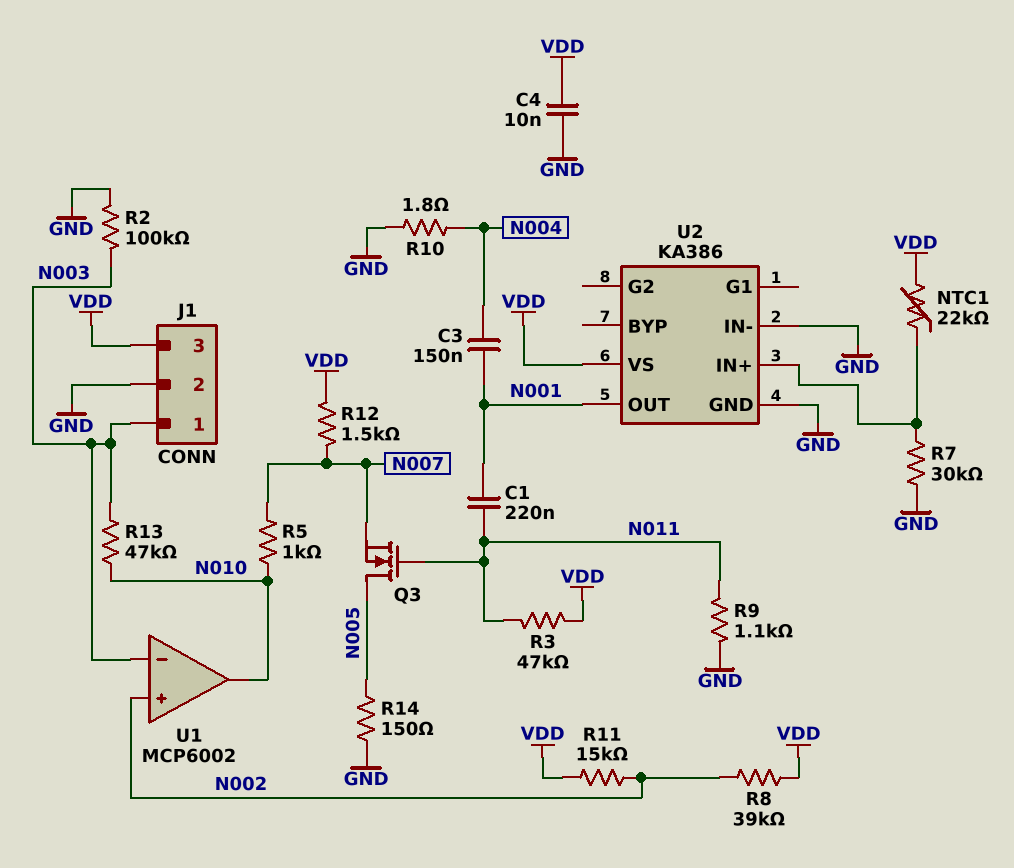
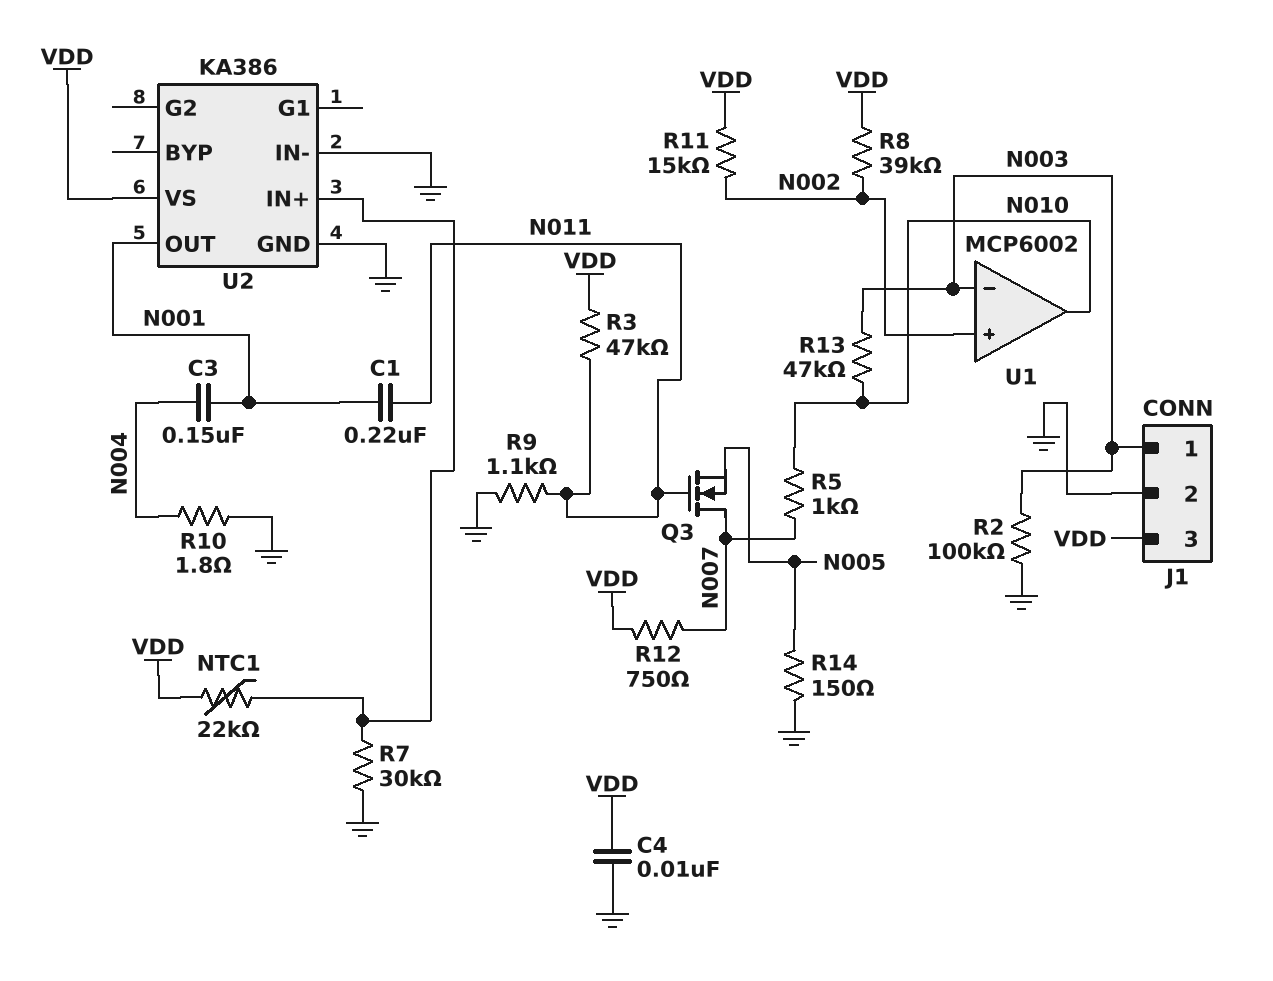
Q3: NMOS (G N011, D N005, S N007) -> NMOS (G N011, D N007, S N005)
R12: 1.5k (N007, VDD) -> 750 (N007, VDD)

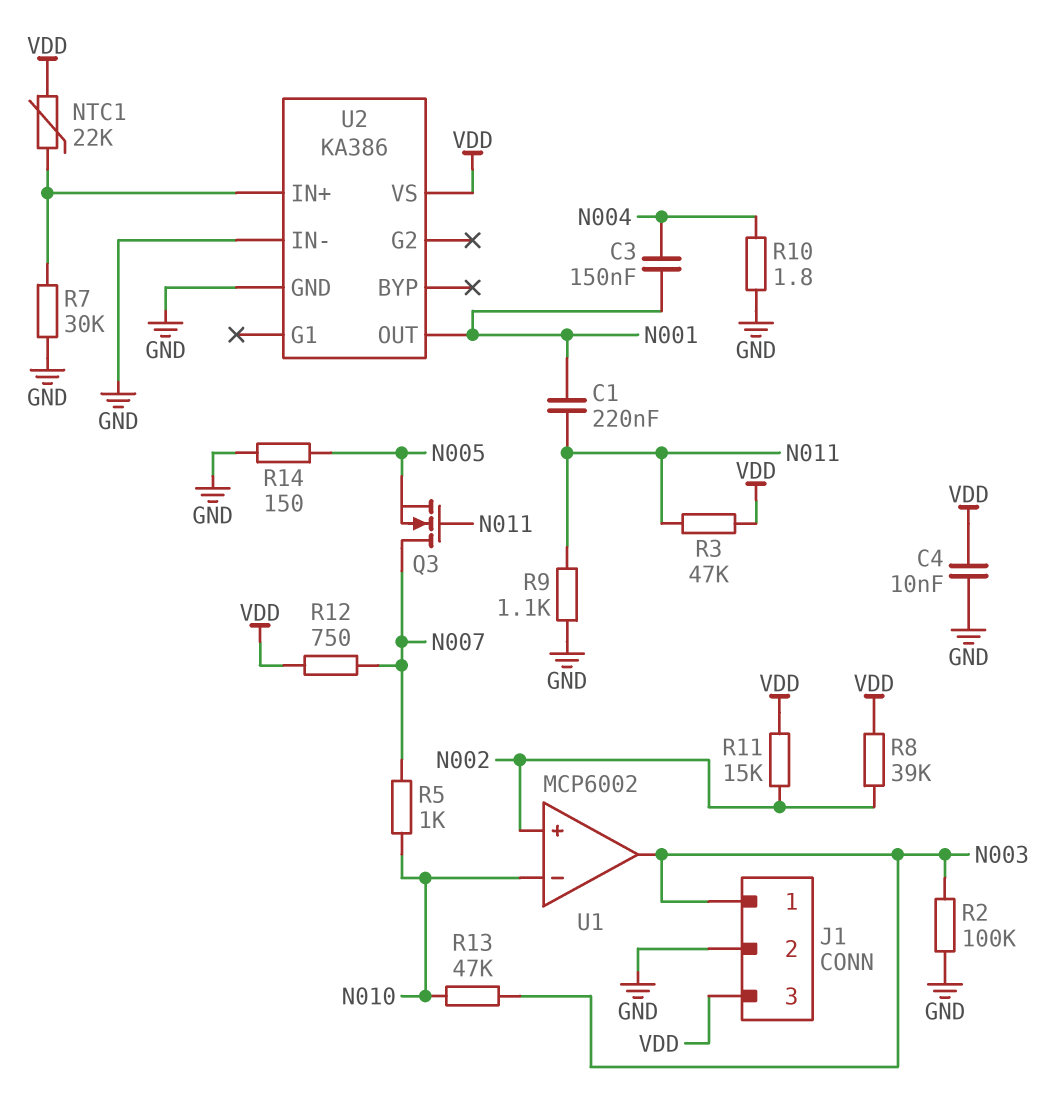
U1 pin in-: N003 -> N010
U1 pin out: N010 -> N003

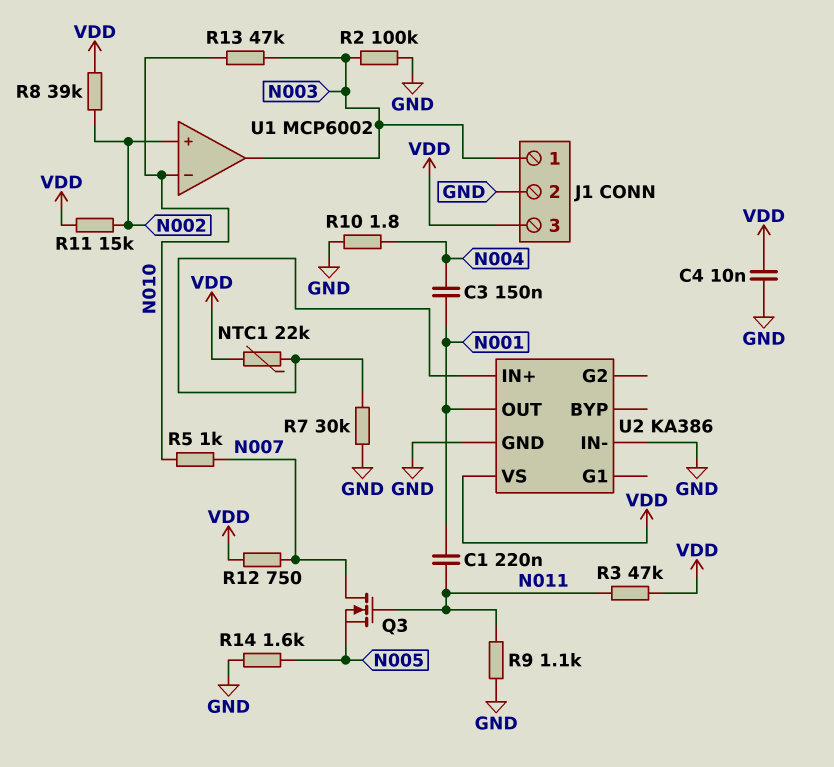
R14: 150 (GND, N005) -> 1.6k (GND, N005)

